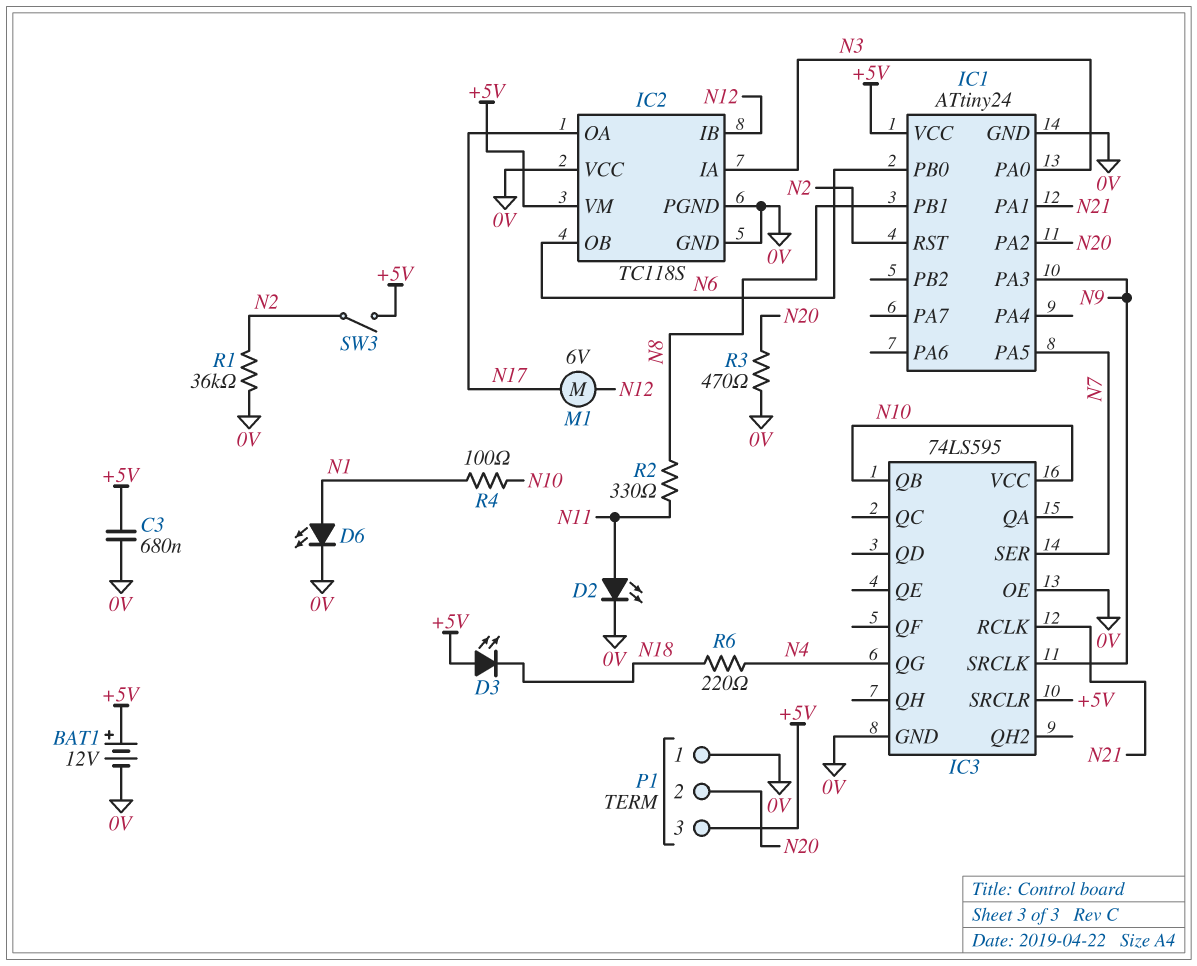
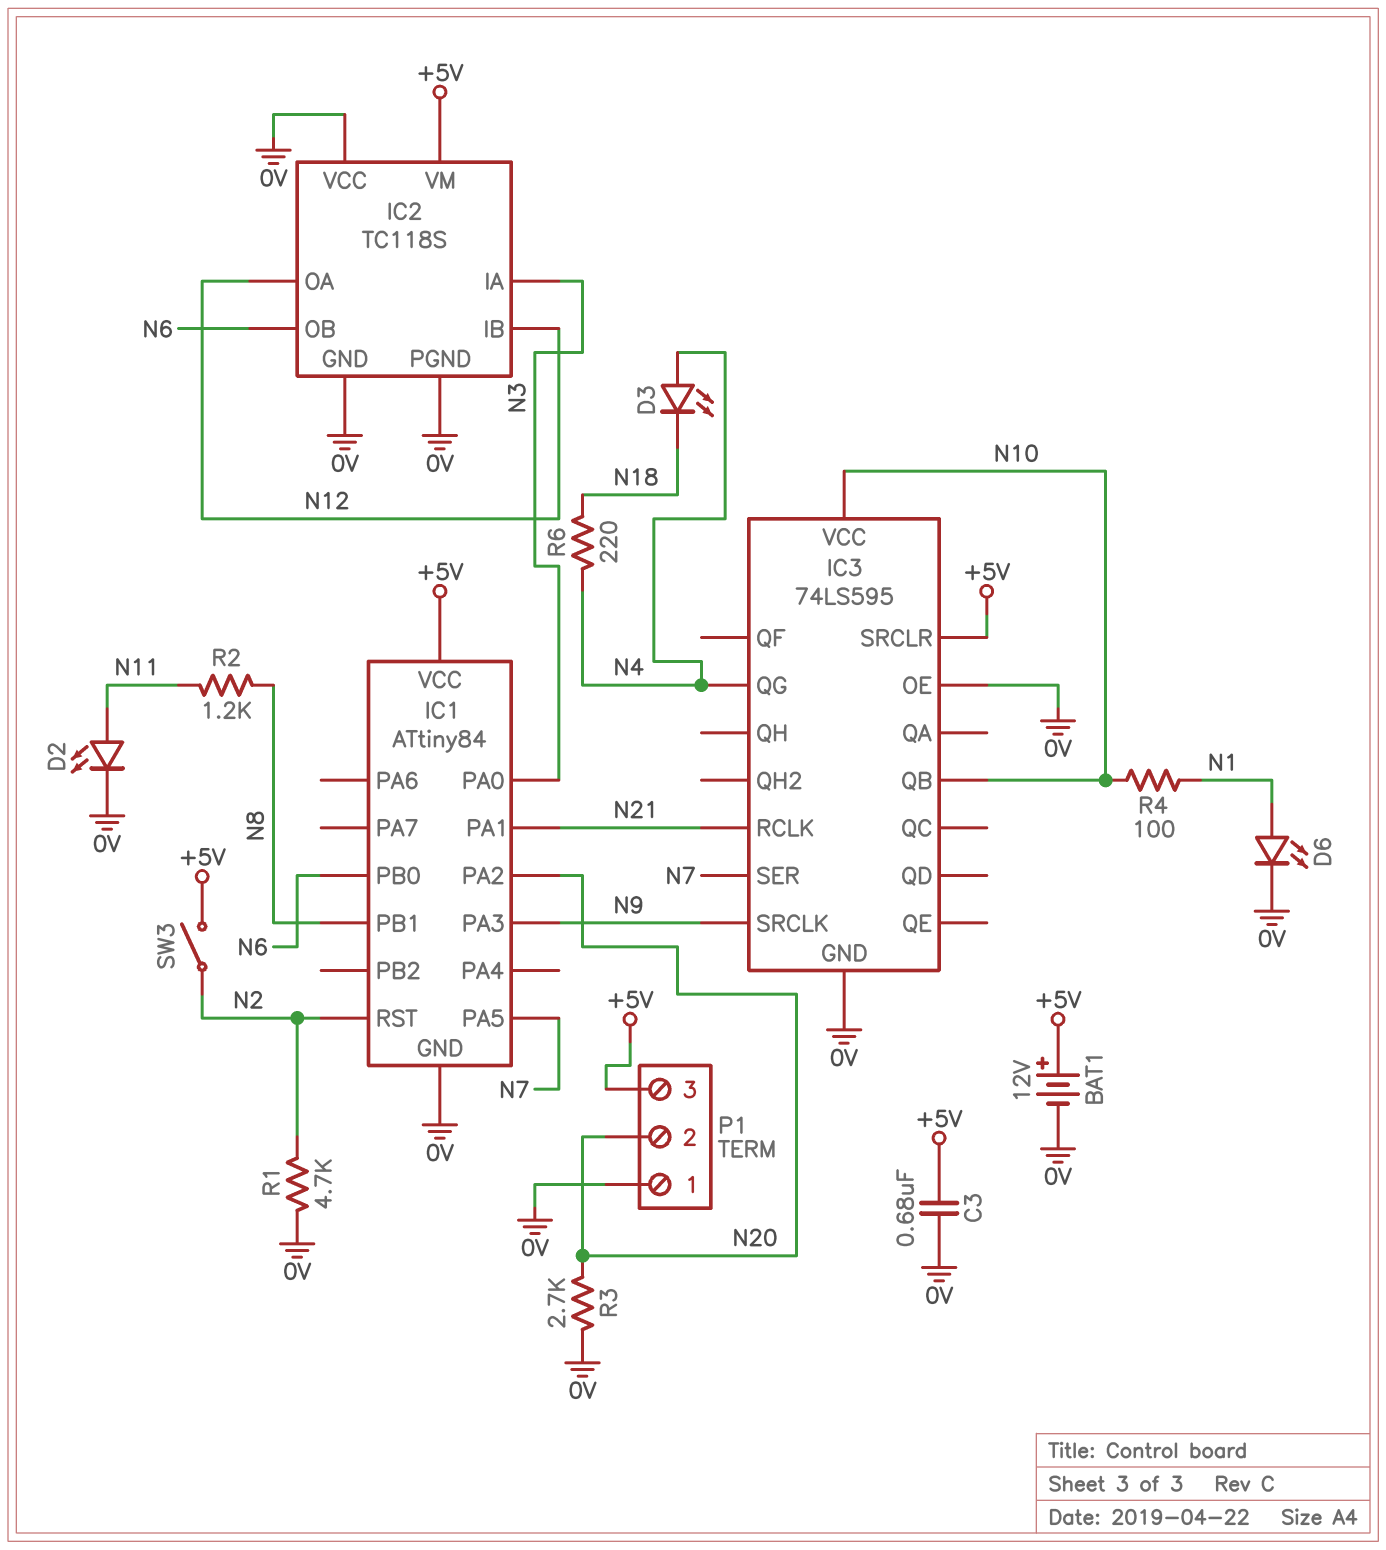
D3: LED (A +5V, K N18) -> LED (A N4, K N18)
IC1: ATtiny24 -> ATtiny84
IC2 pin OA: N17 -> N12
M1: motor 6V (N12, N17) -> none
R1: 36k (0V, N2) -> 4.7k (0V, N2)
R2: 330 (N8, N11) -> 1.2k (N8, N11)
R3: 470 (0V, N20) -> 2.7k (0V, N20)

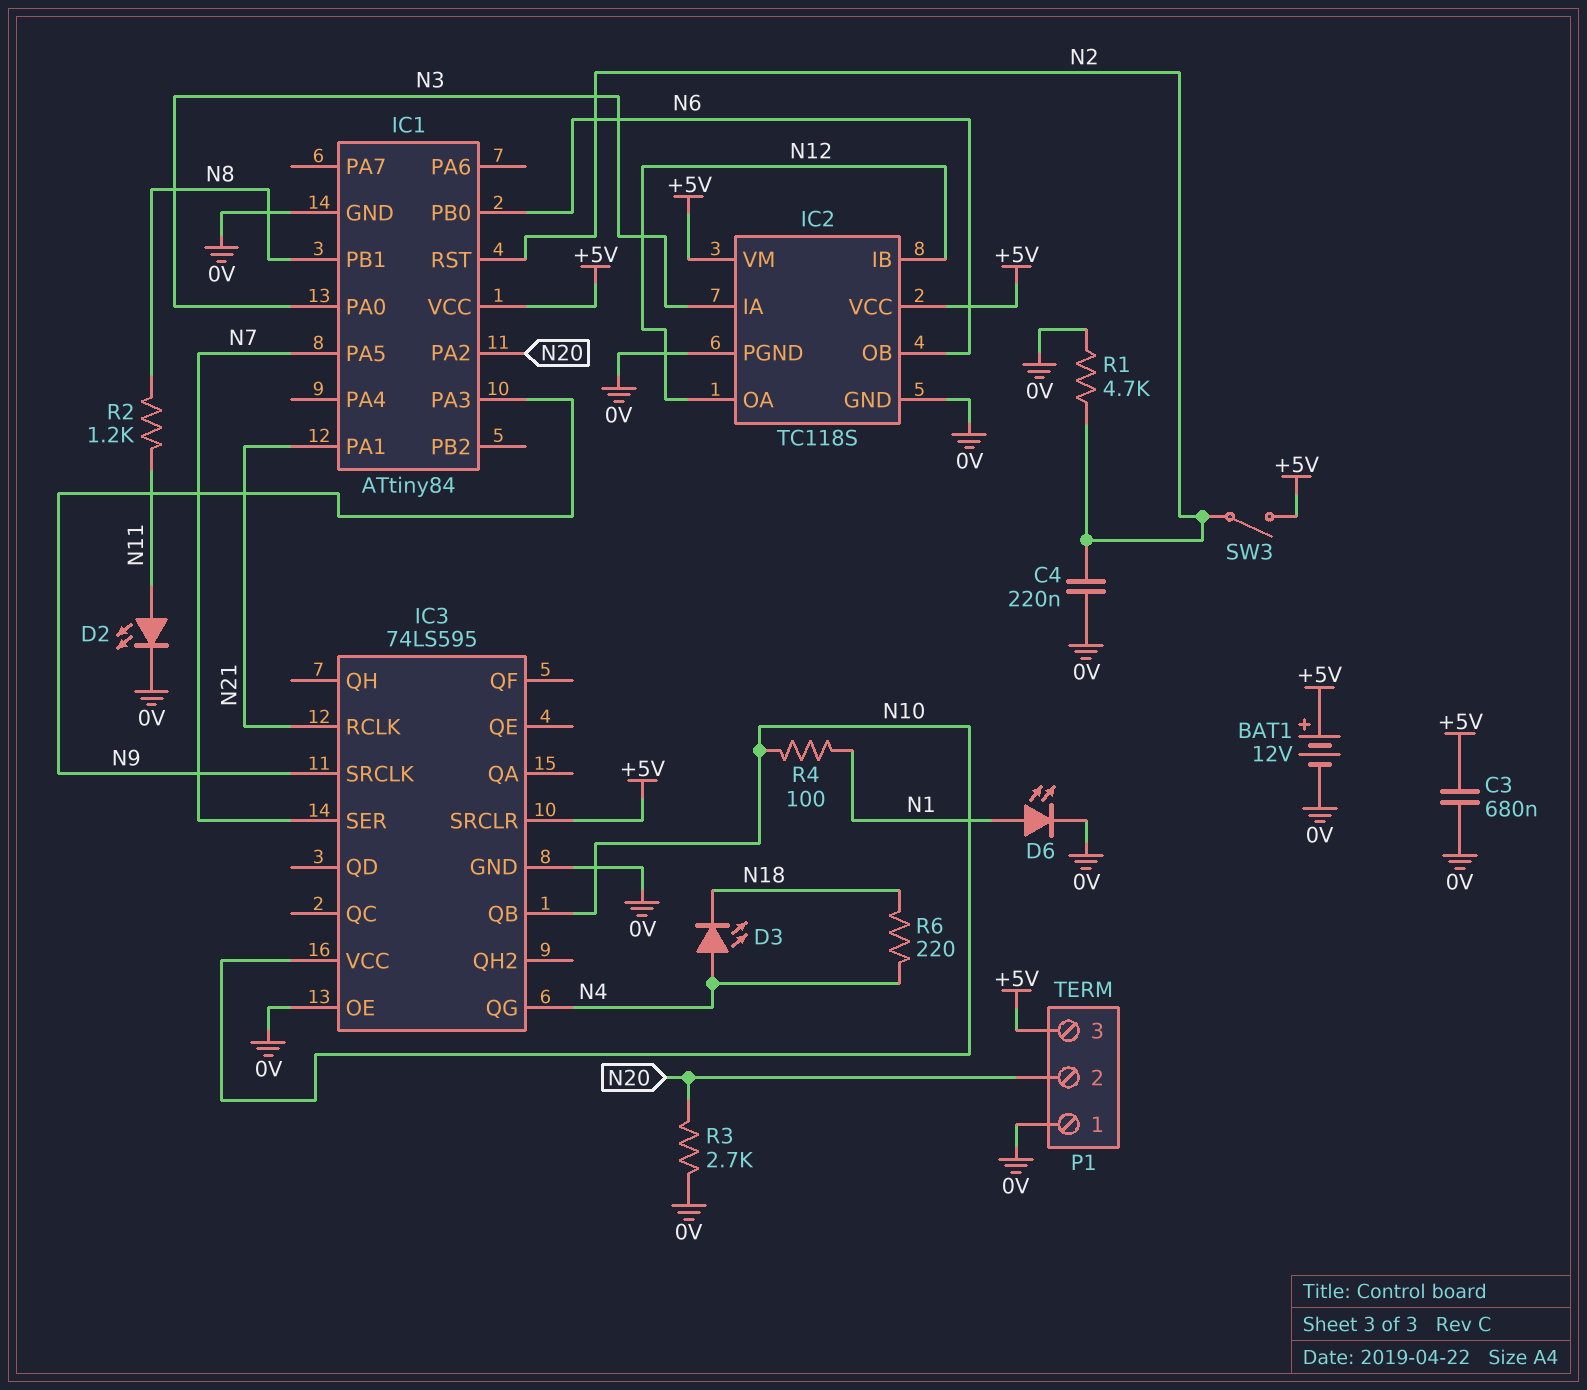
C4: none -> 220nF (0V, N2)
IC2 pin VCC: 0V -> +5V

